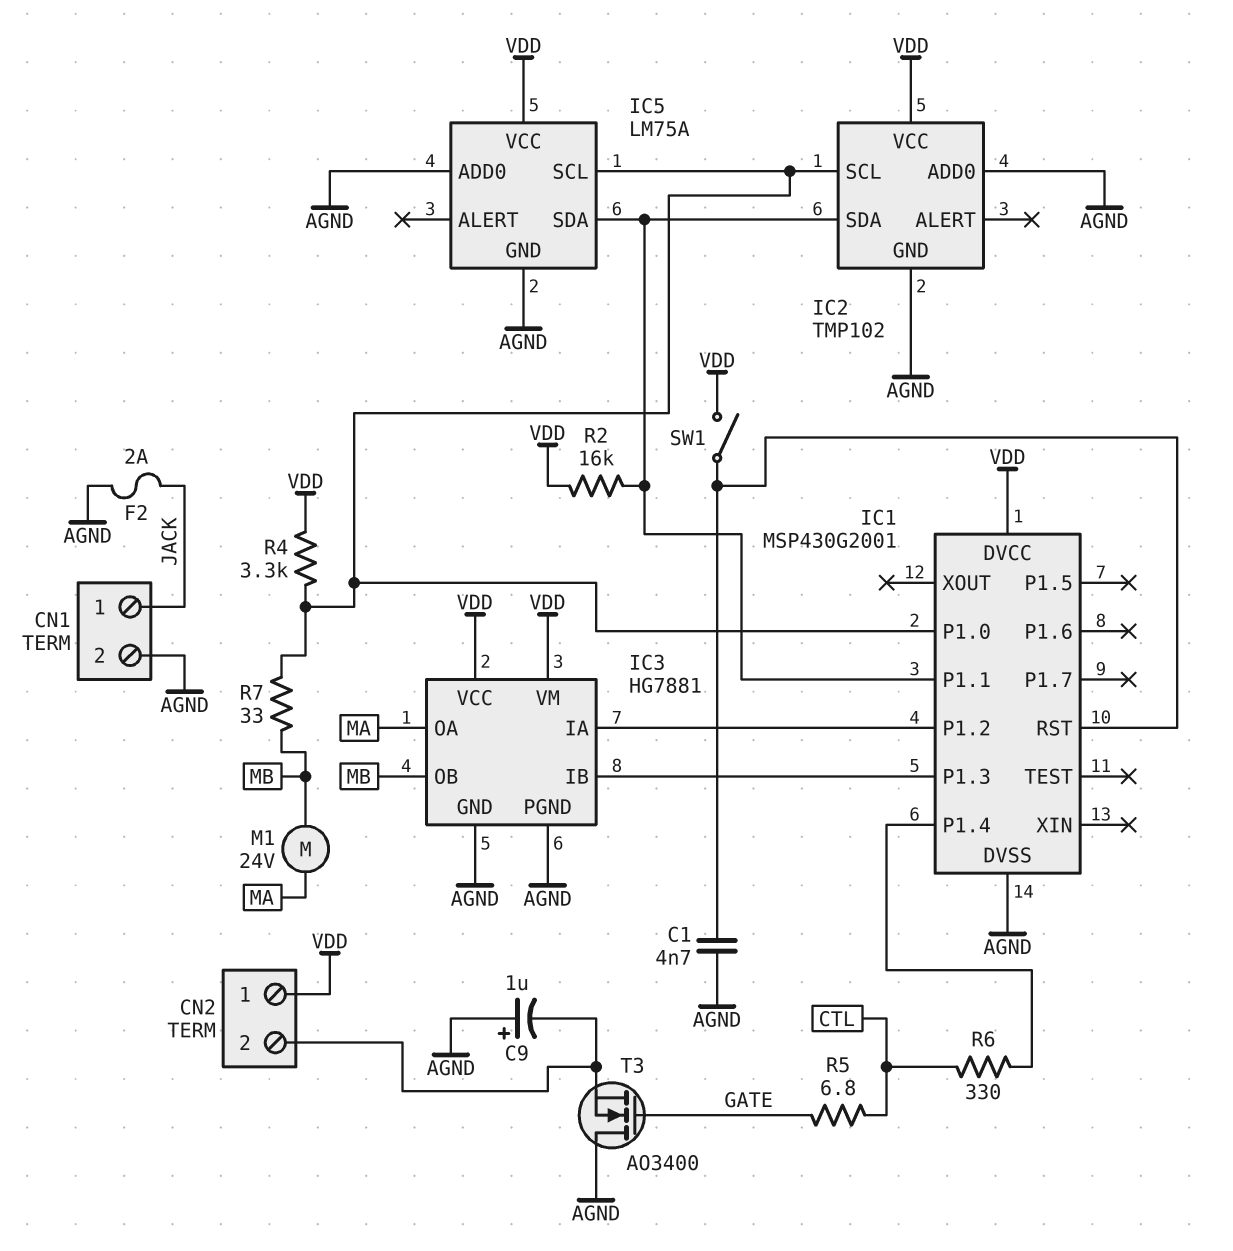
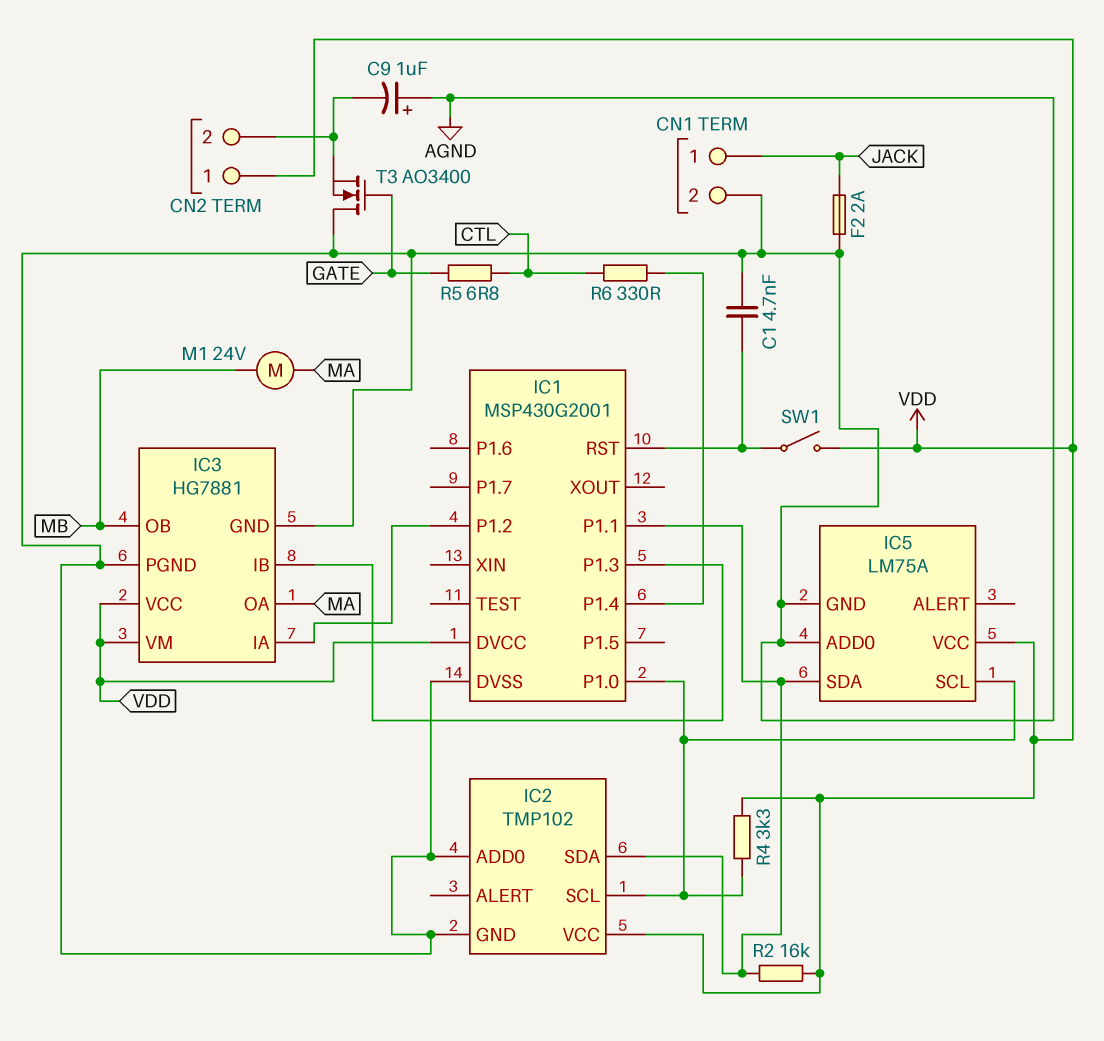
R7: 33 (IC1/P1.0, MB) -> none

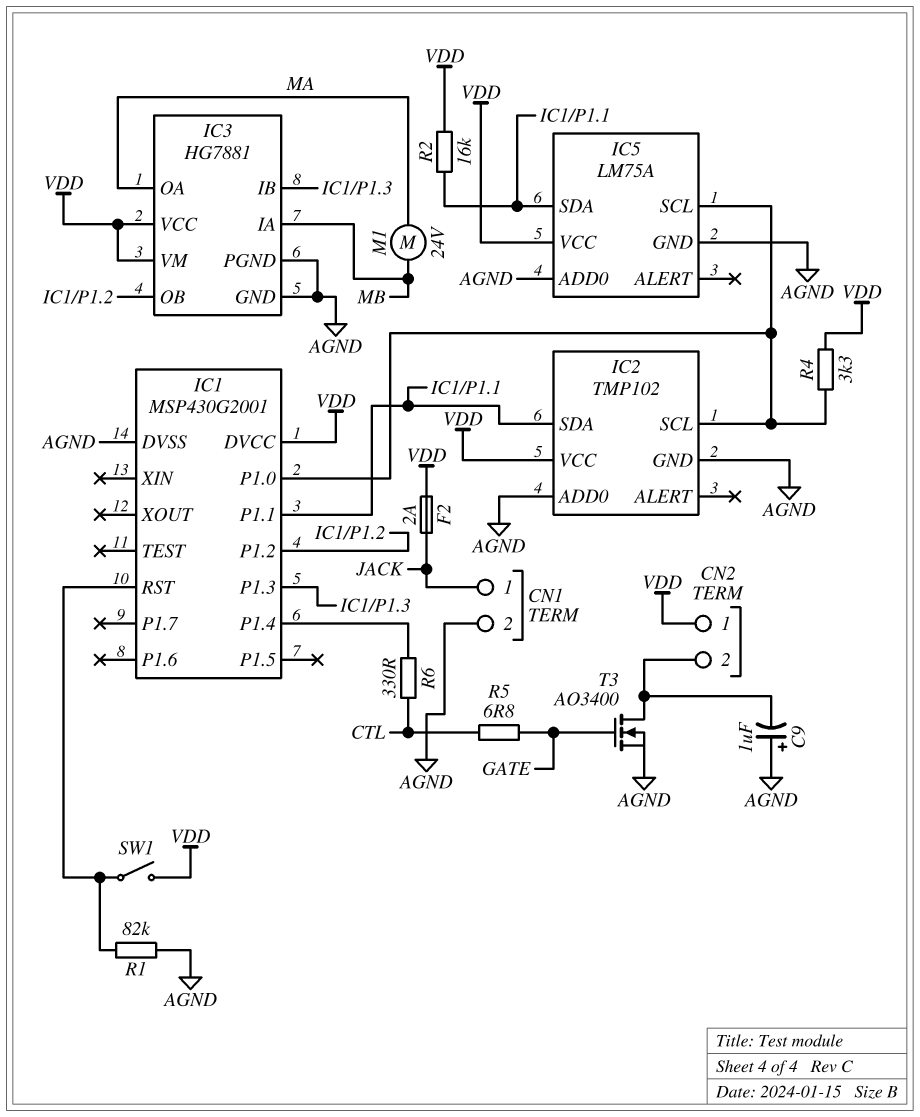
C1: 4.7nF (AGND, IC1/RST) -> none
F2: 2A (AGND, JACK) -> 2A (JACK, VDD)
IC3 pin IA: IC1/P1.2 -> MB
IC3 pin OB: MB -> IC1/P1.2
R1: none -> 82k (AGND, IC1/RST)
T3: NMOS AO3400 (G GATE, D AGND, S CN2/2) -> NMOS AO3400 (G GATE, D CN2/2, S AGND)

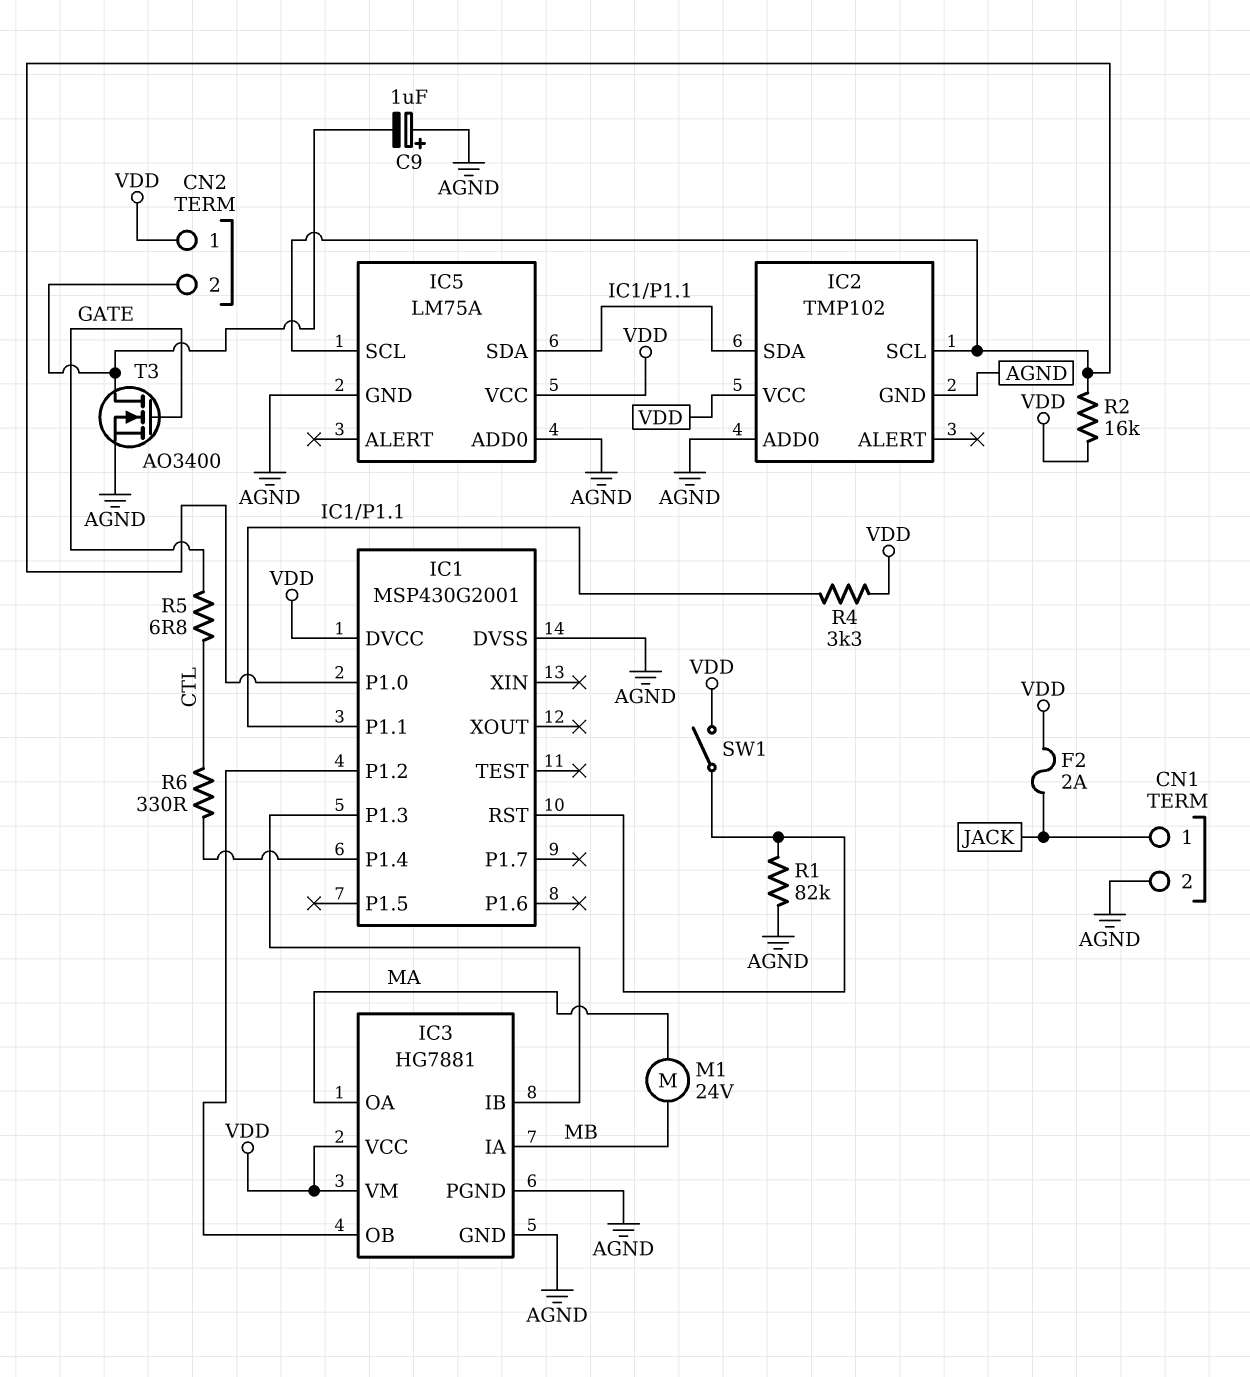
R2: 16k (IC1/P1.1, VDD) -> 16k (IC1/P1.0, VDD)
R4: 3.3k (IC1/P1.0, VDD) -> 3.3k (IC1/P1.1, VDD)

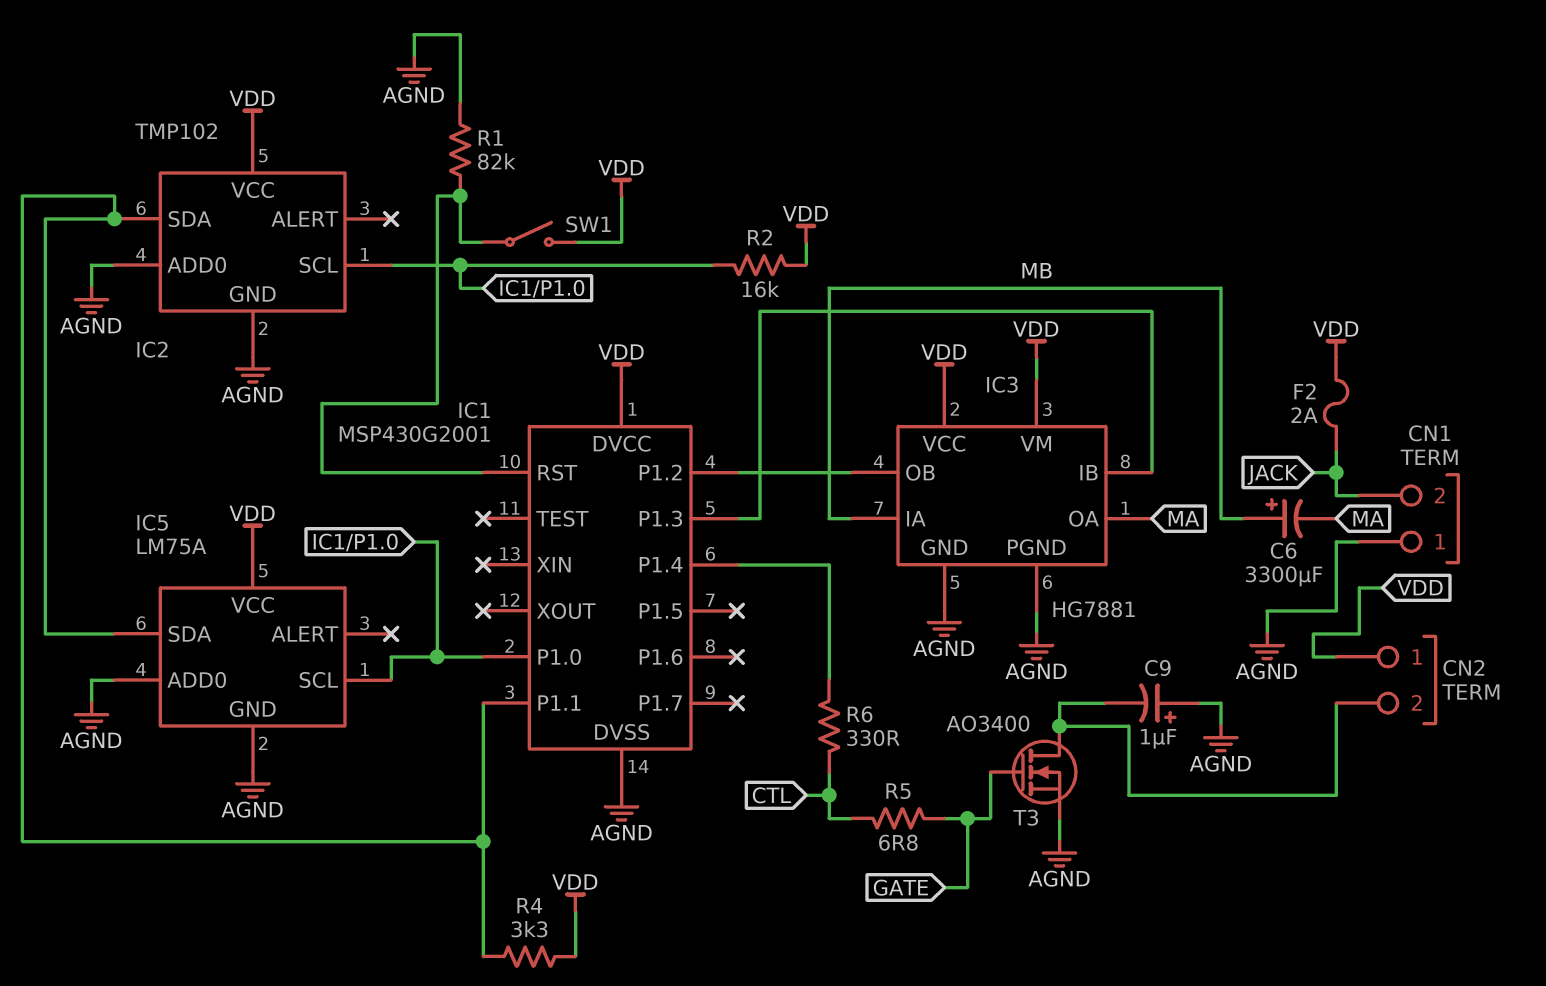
C6: none -> 3300uF (plus MB, minus MA)
CN1 pin 1: JACK -> AGND
CN1 pin 2: AGND -> JACK
M1: motor 24V (MA, MB) -> none

